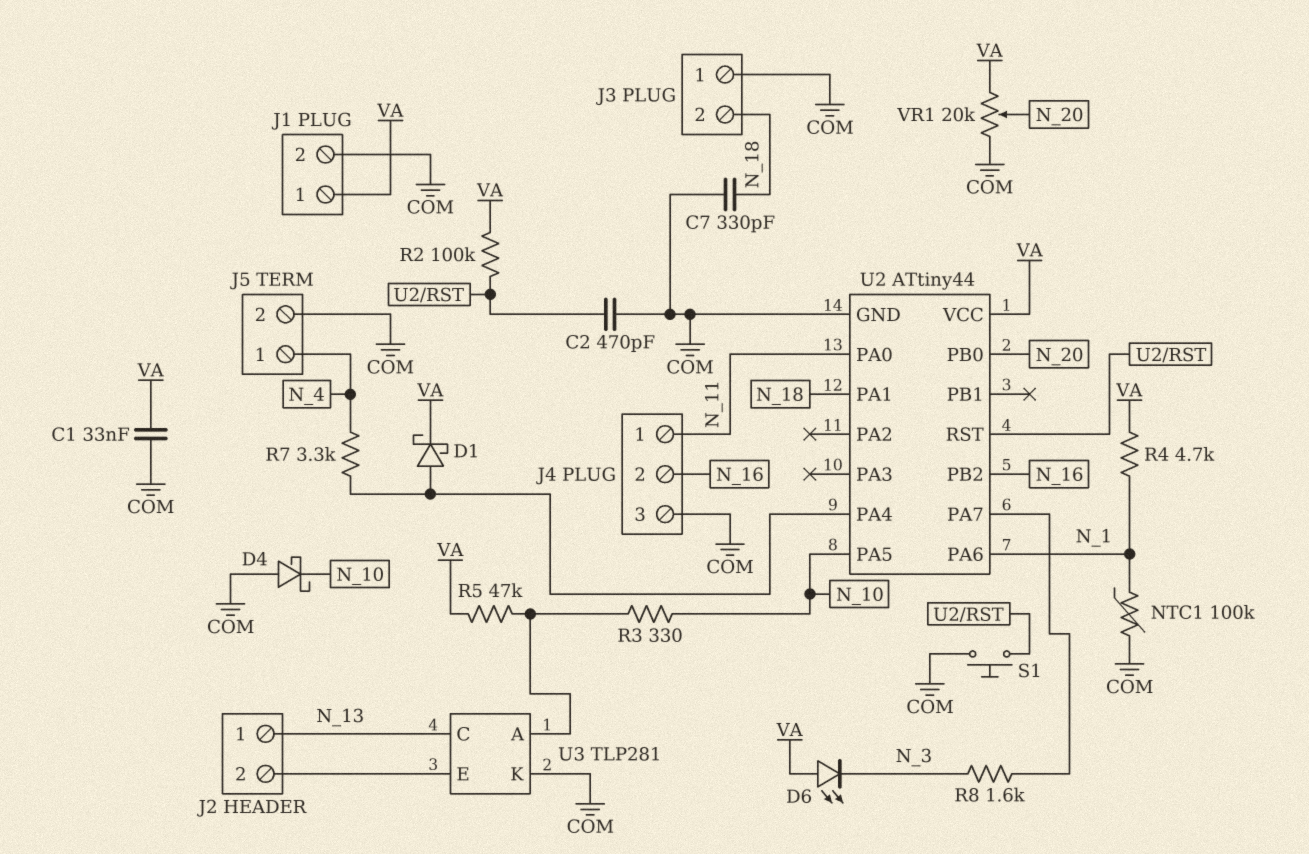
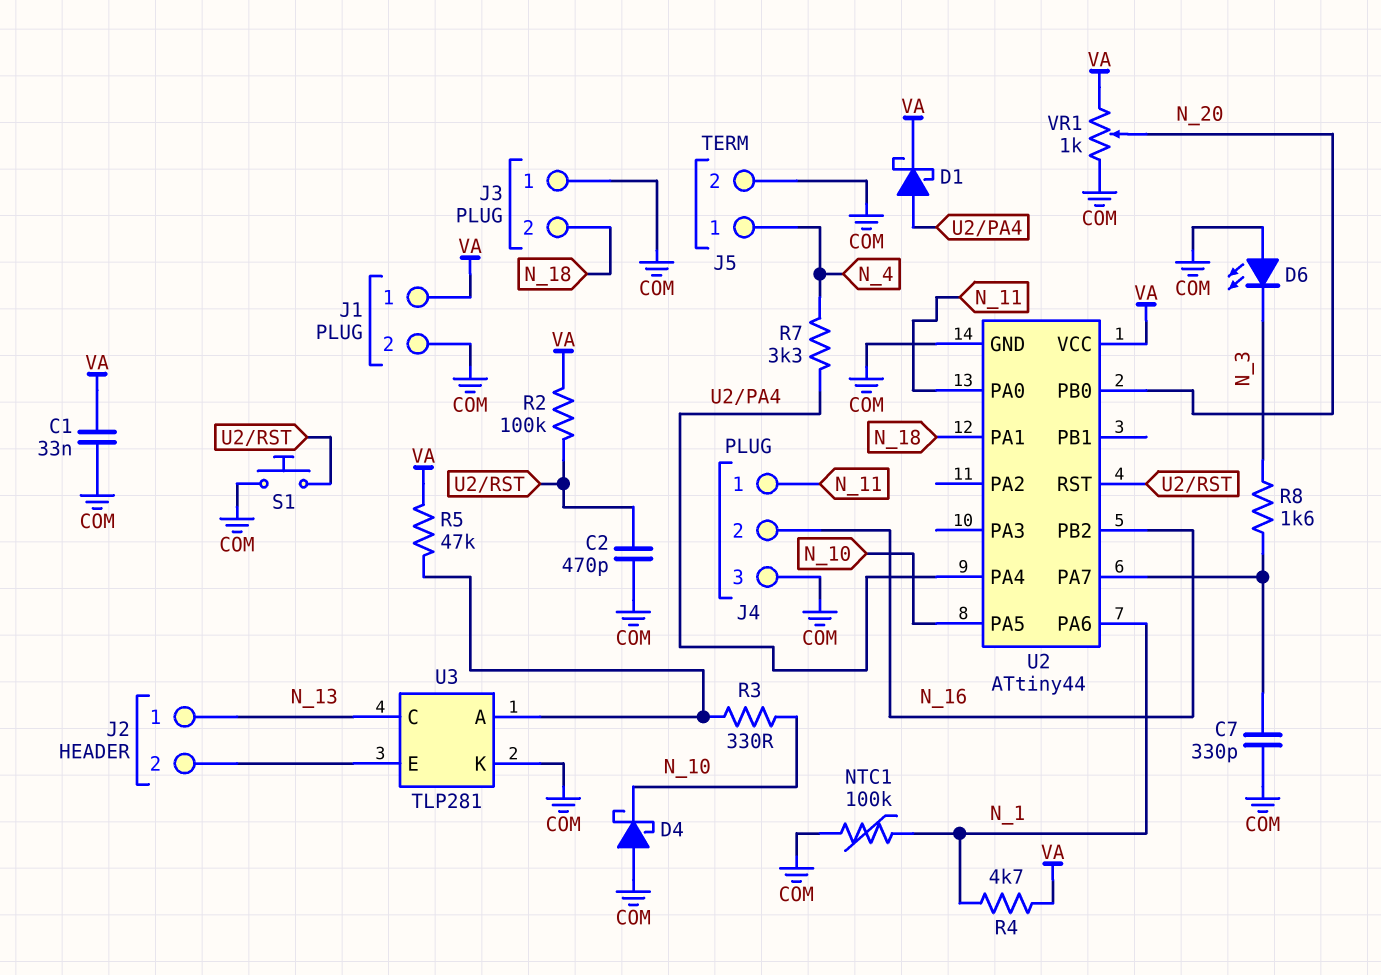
C7: 330pF (COM, N_18) -> 330pF (COM, U2/PA7)
D6: LED (A VA, K N_3) -> LED (A COM, K N_3)
VR1: 20k (COM, VA, wiper N_20) -> 1k (COM, VA, wiper N_20)

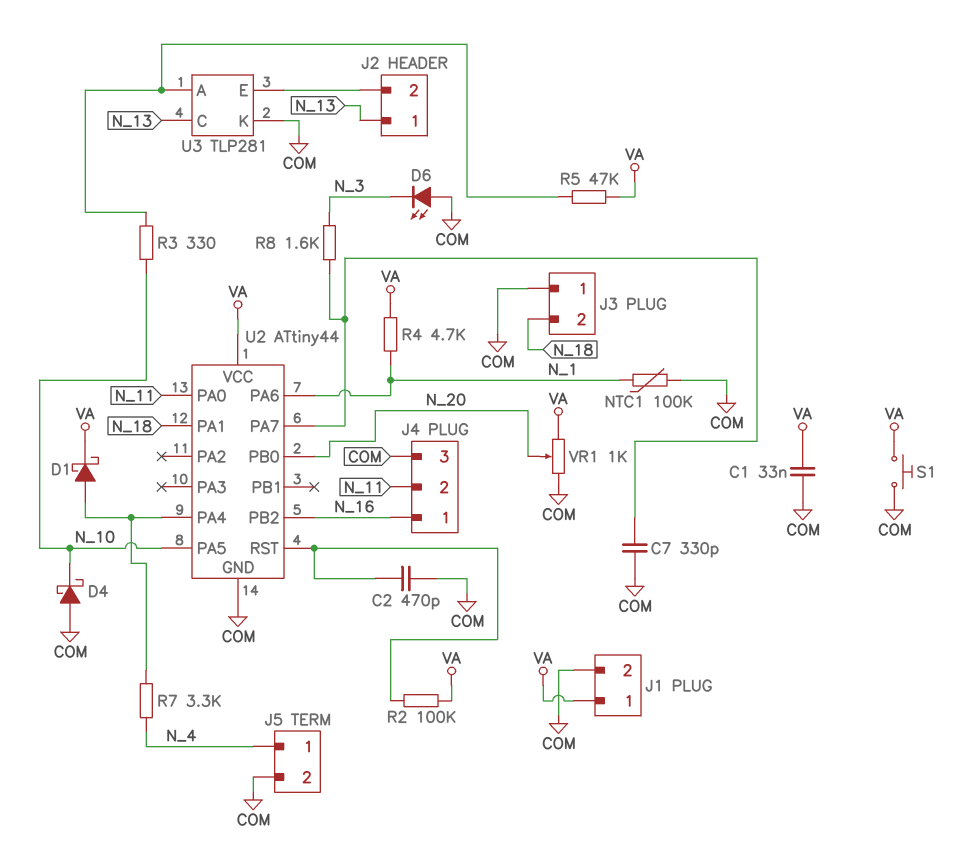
J4 pin 1: N_11 -> N_16
J4 pin 2: N_16 -> N_11
S1: button (COM, U2/RST) -> button (COM, VA)

